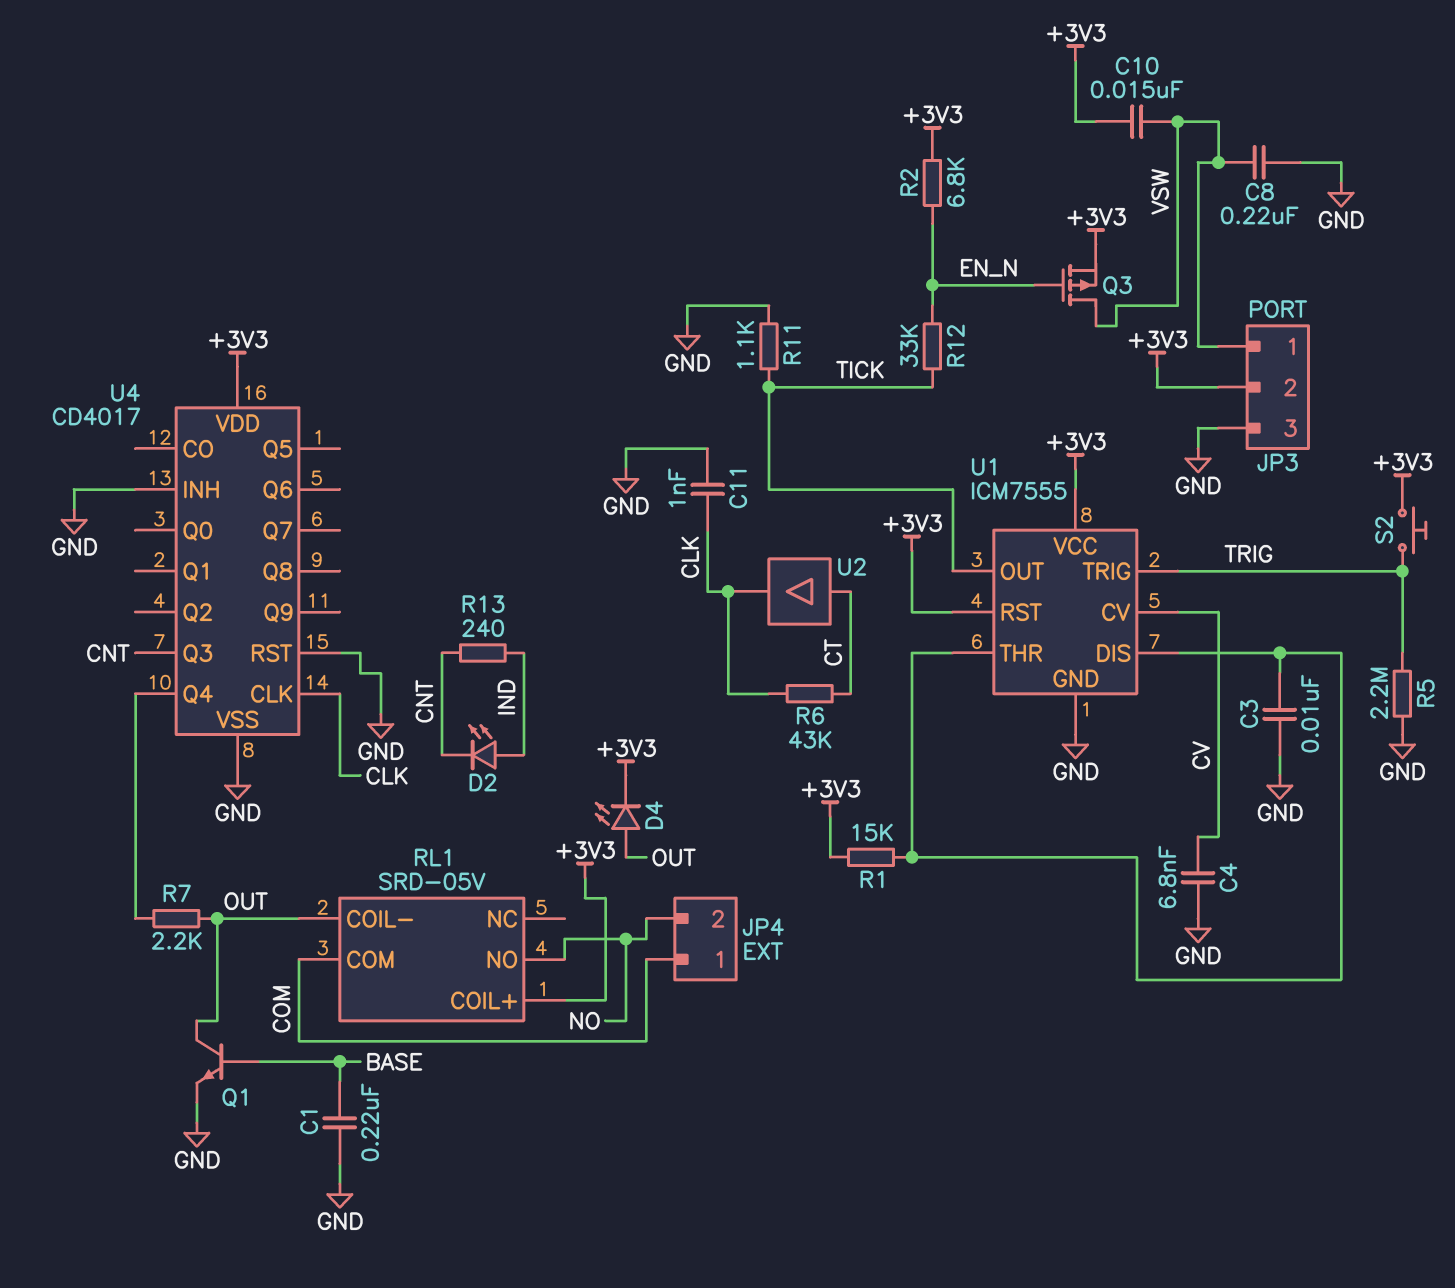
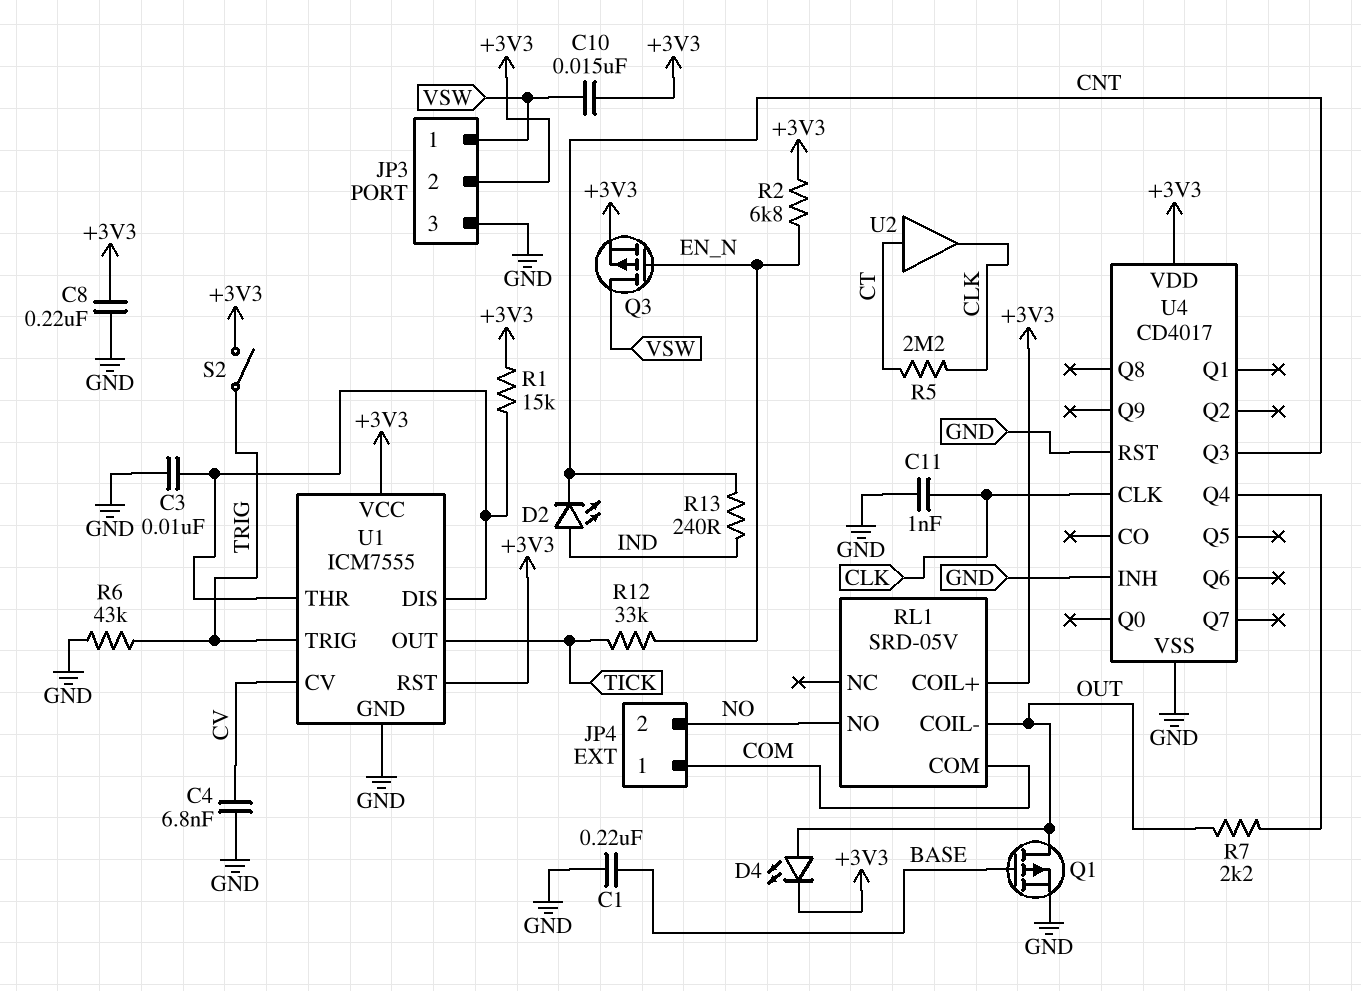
C8: 220nF (GND, VSW) -> 220nF (+3V3, GND)
Q1: NPN (B BASE, C OUT, E GND) -> PMOS (G BASE, D OUT, S GND)
R5: 2.2M (GND, TRIG) -> 2.2M (CLK, CT)
R6: 43k (CLK, CT) -> 43k (GND, TRIG)
R11: 1.1k (GND, TICK) -> none
S2: button (+3V3, TRIG) -> switch (+3V3, TRIG)

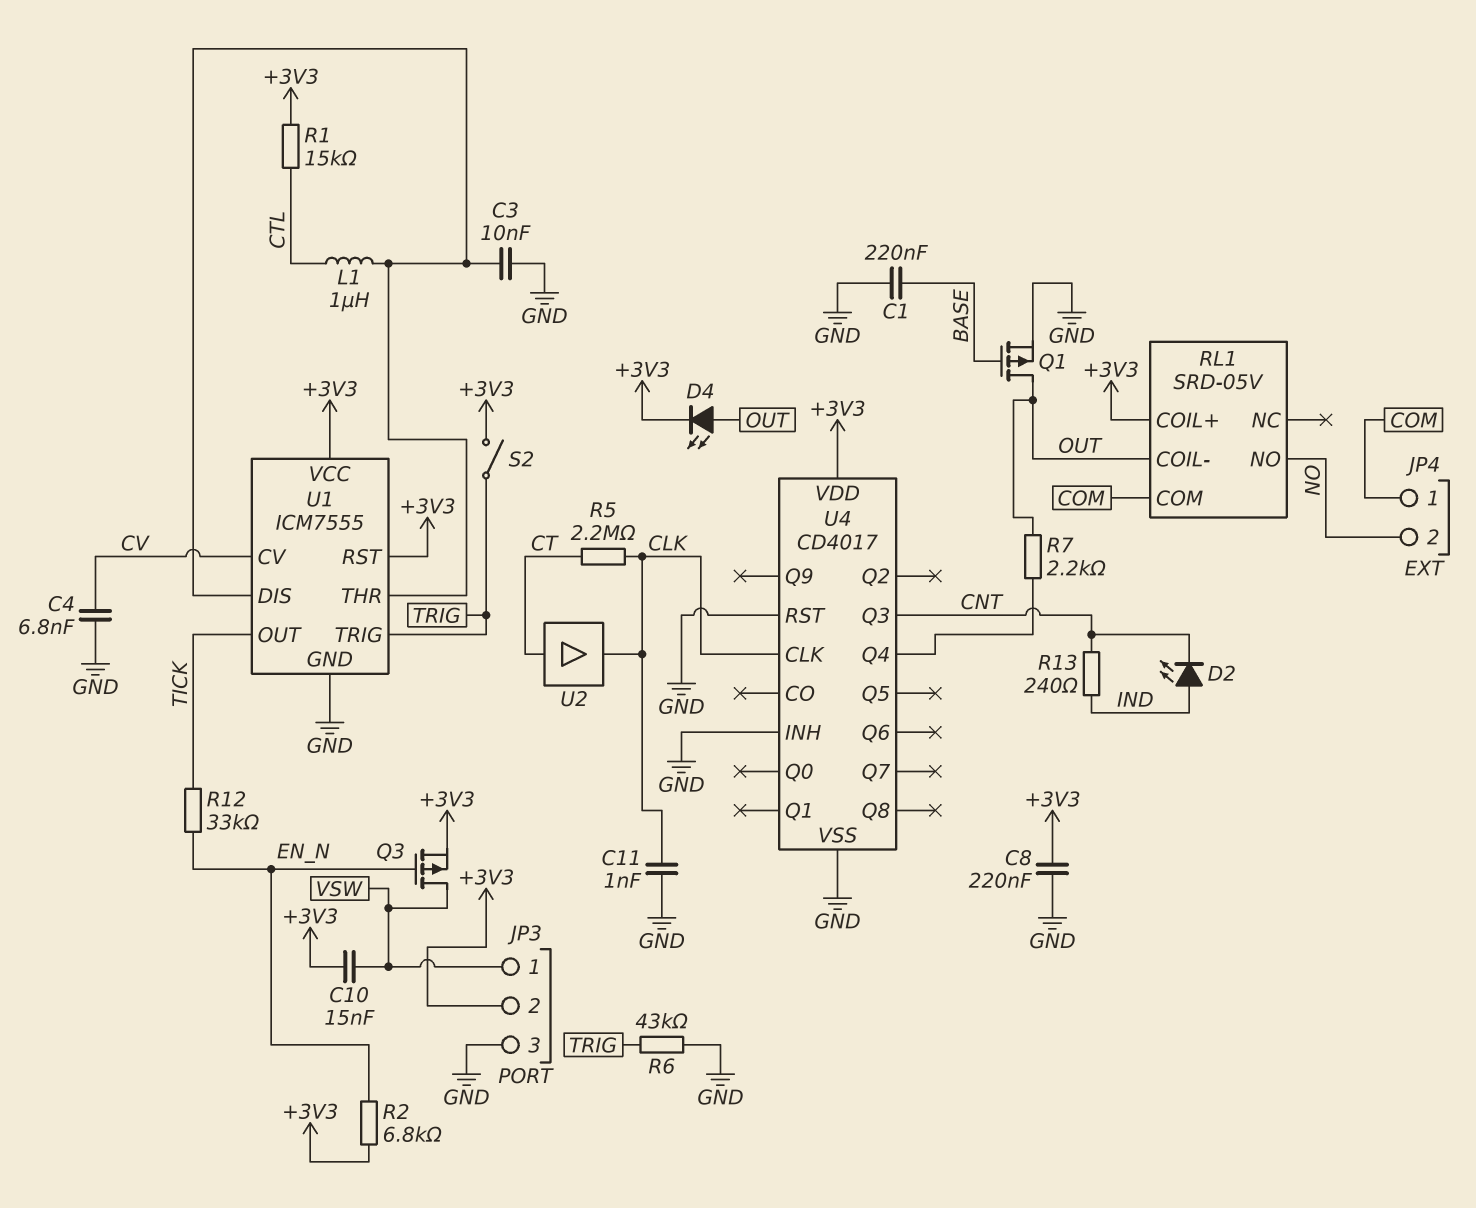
L1: none -> 1uH (CTL, U1/DIS)
R1: 15k (+3V3, U1/DIS) -> 15k (+3V3, CTL)

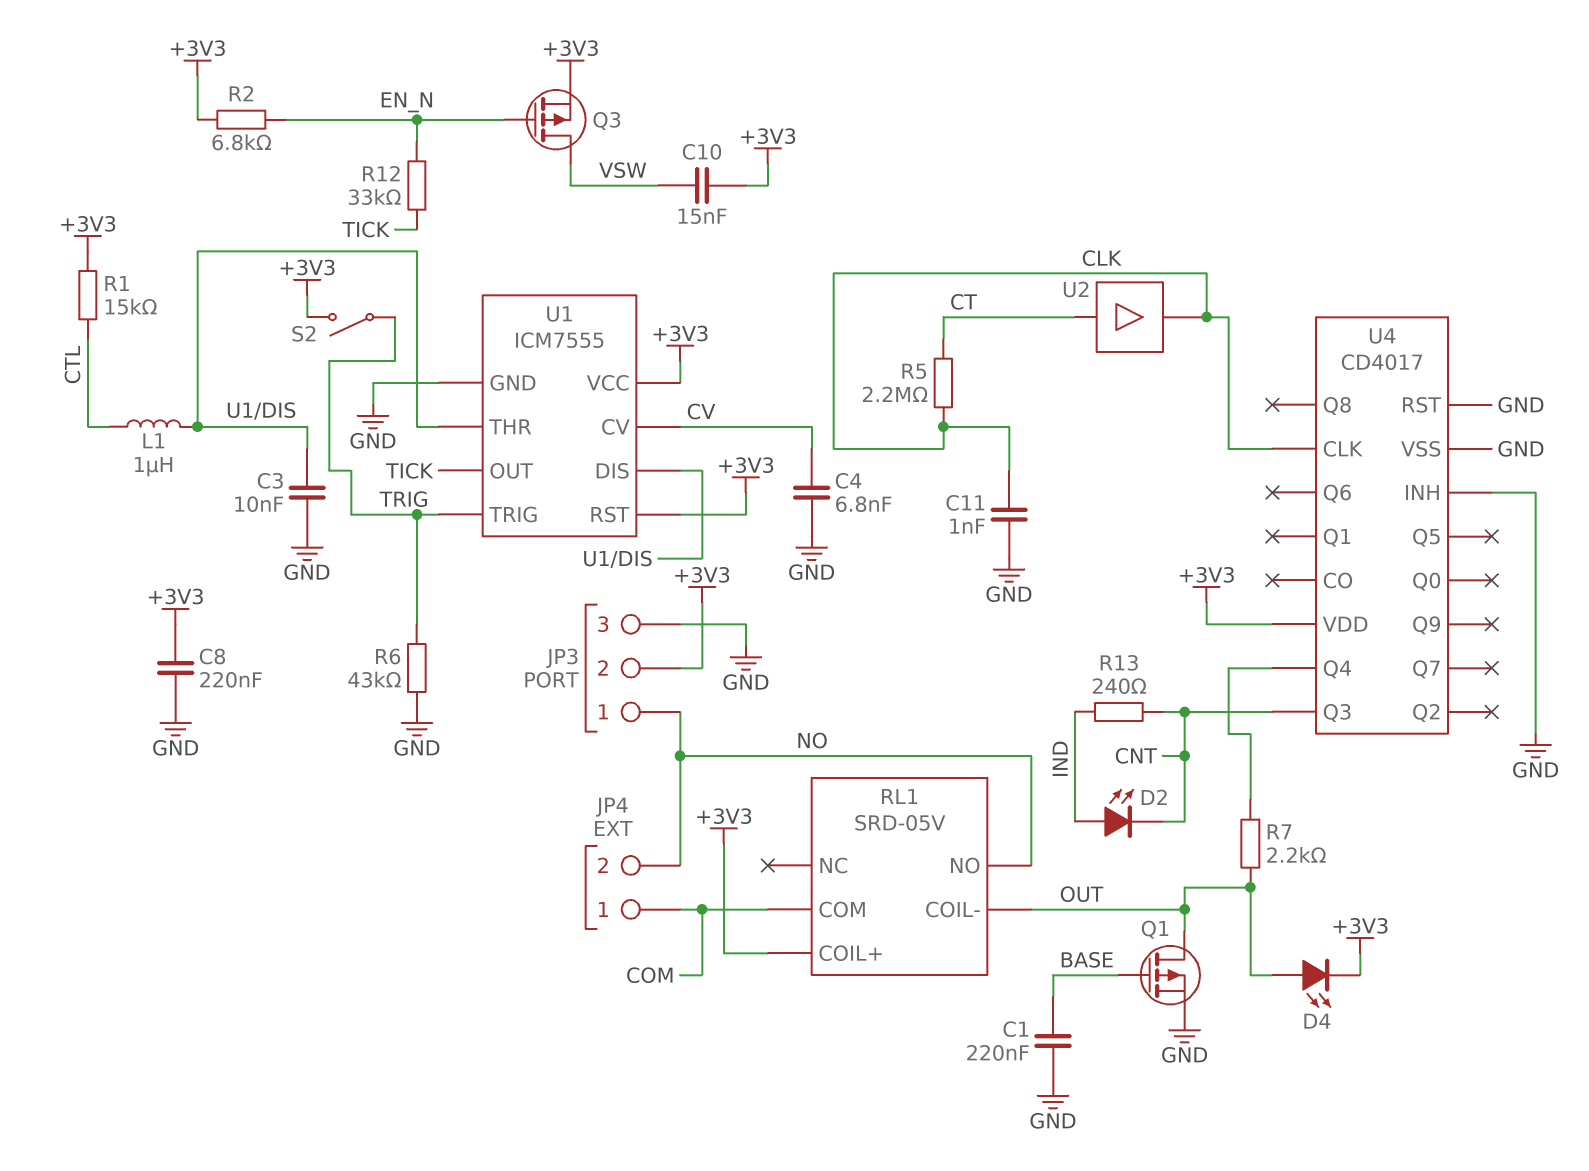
JP3 pin 1: VSW -> NO

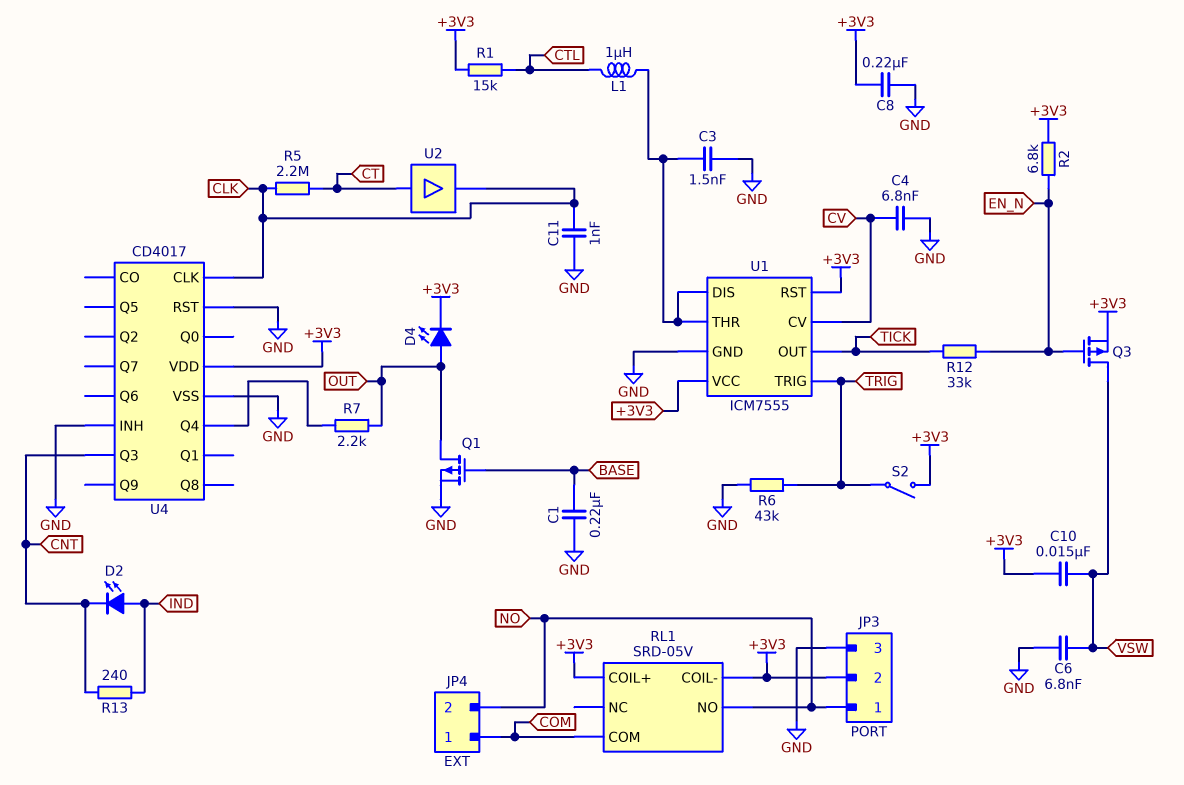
C3: 10nF (GND, U1/DIS) -> 1.5nF (GND, U1/DIS)
C6: none -> 6.8nF (GND, VSW)
RL1 pin COIL-: OUT -> +3V3

